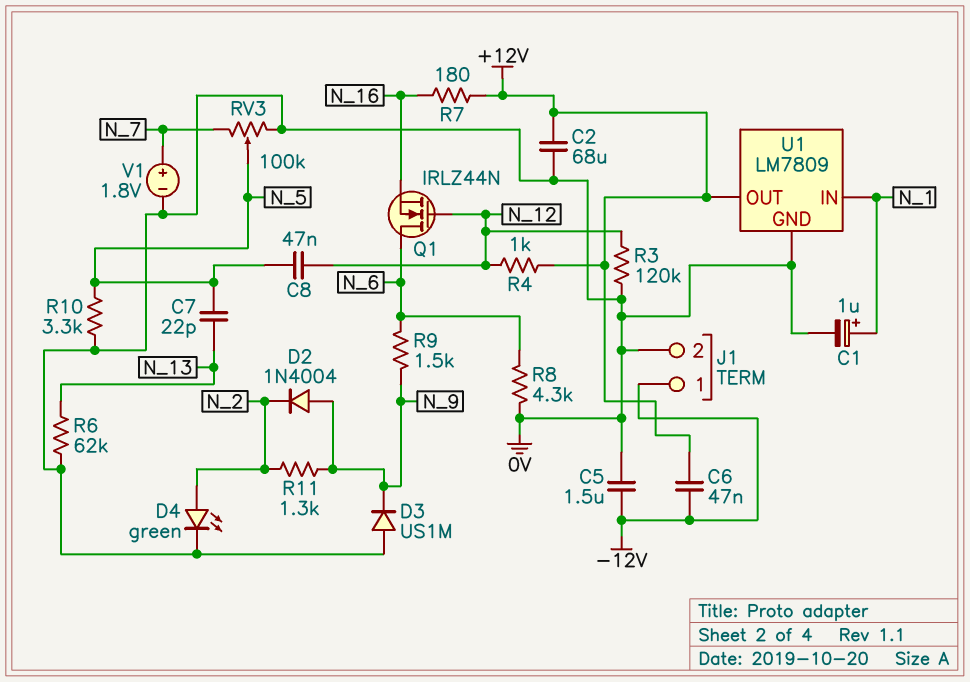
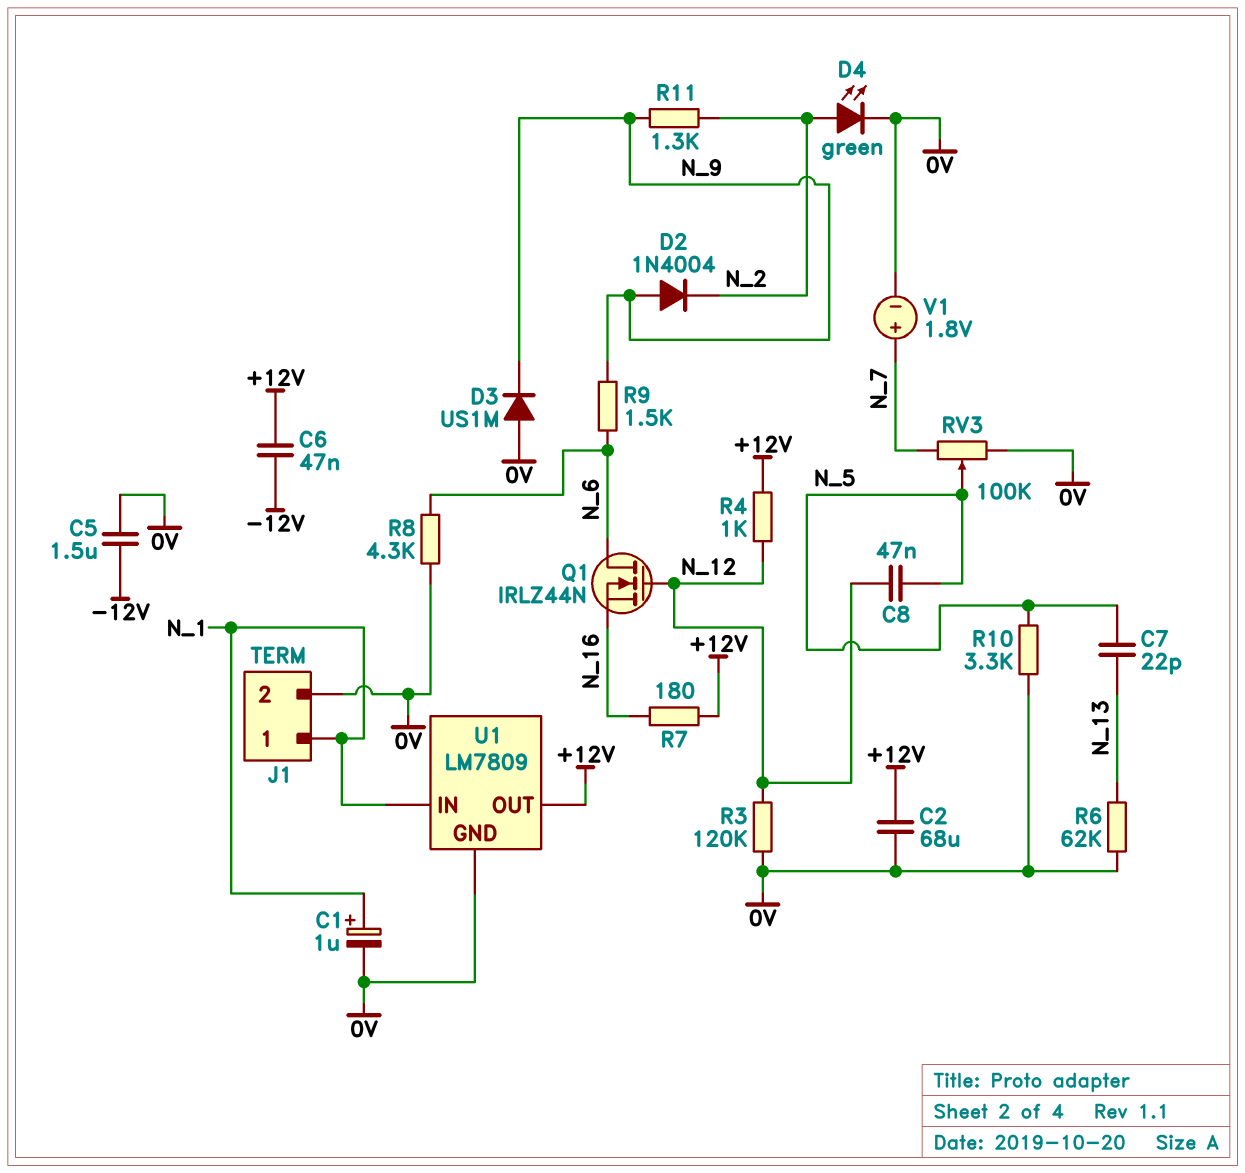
J1 pin 1: -12V -> N_1

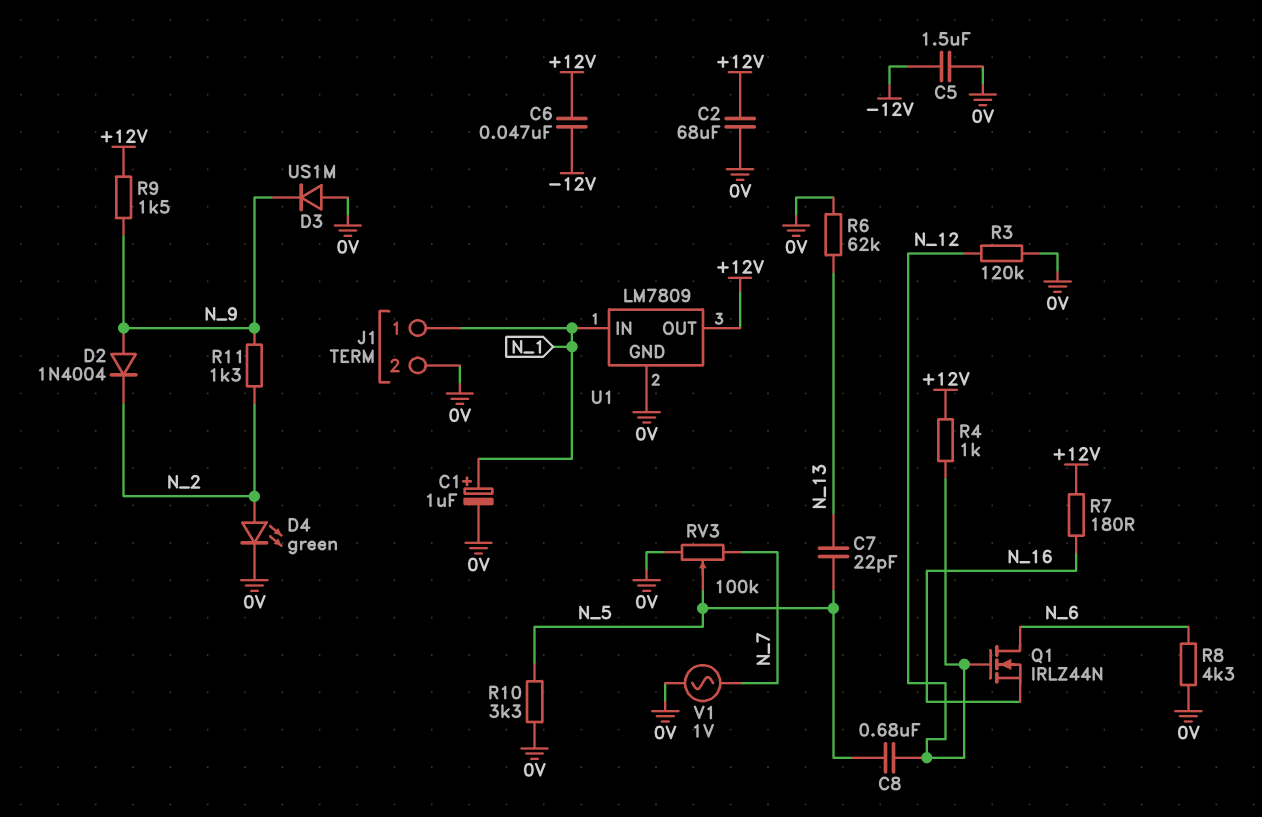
C8: 47nF (N_5, N_12) -> 680nF (N_5, N_12)
R9: 1.5k (N_6, N_9) -> 1.5k (+12V, N_9)
V1: 1.8V (plus N_7, minus 0V) -> AC 1V (0V, N_7)

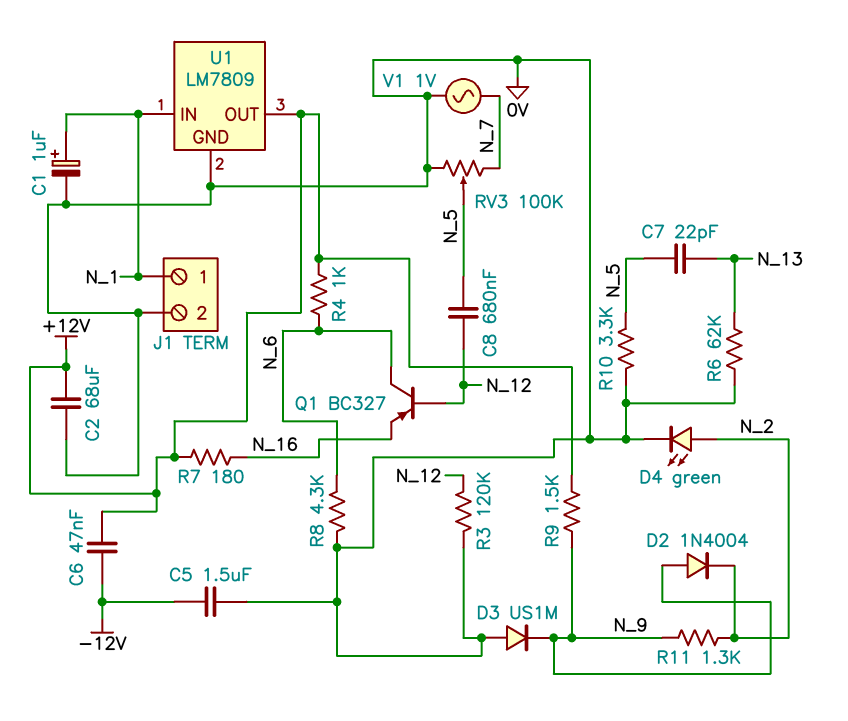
Q1: NMOS IRLZ44N (G N_12, D N_6, S N_16) -> PNP BC327 (B N_12, C N_6, E N_16)
R4: 1k (+12V, N_12) -> 1k (+12V, N_6)

